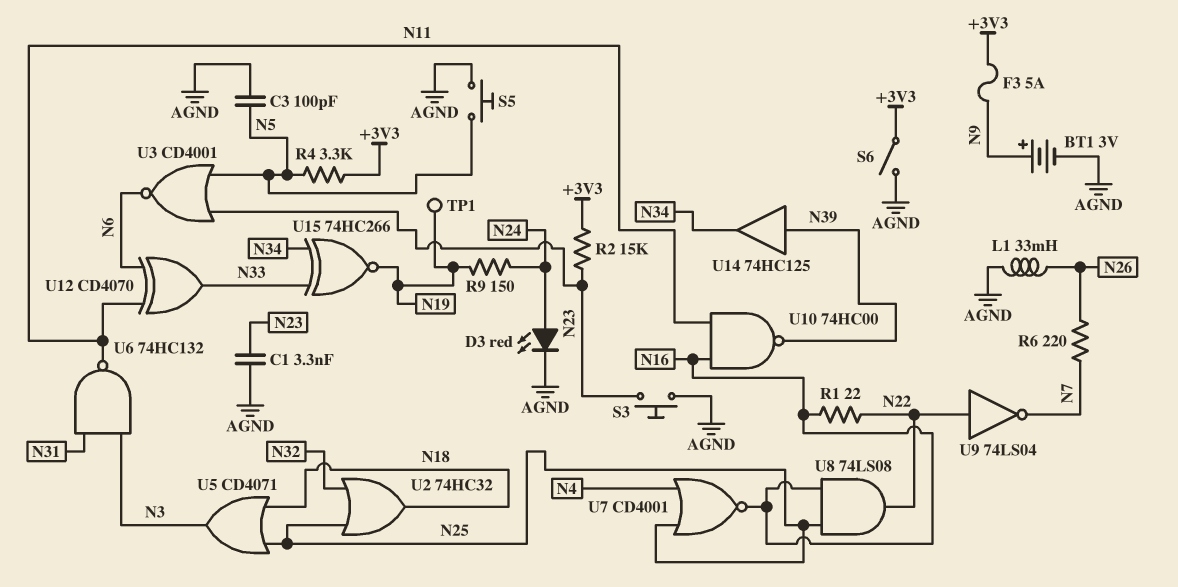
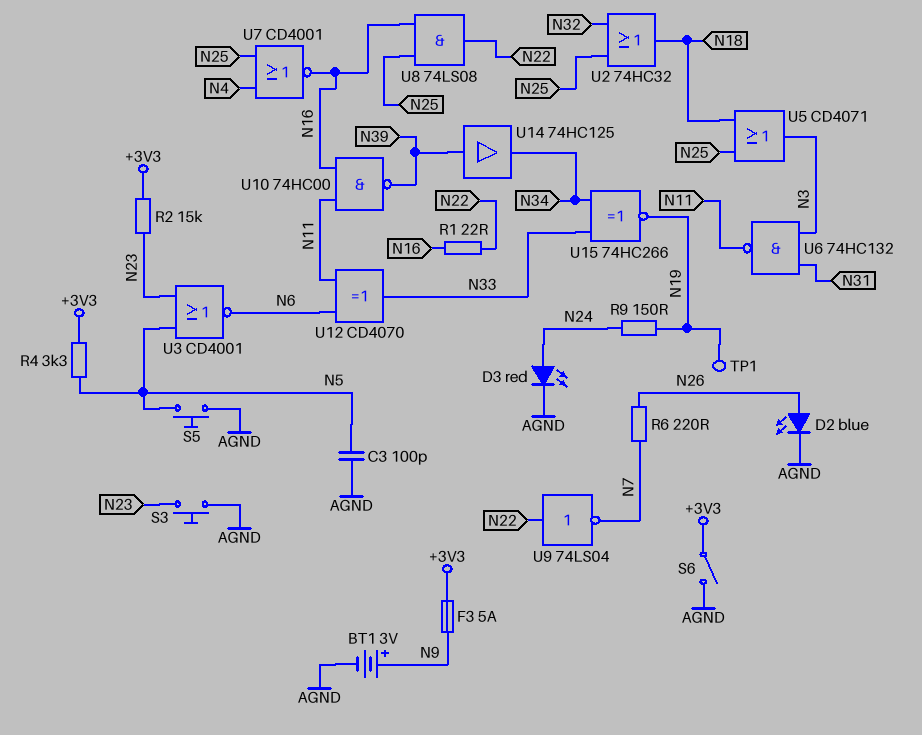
C1: 3.3nF (AGND, N23) -> none
D2: none -> LED blue (A N26, K AGND)
L1: 33mH (AGND, N26) -> none

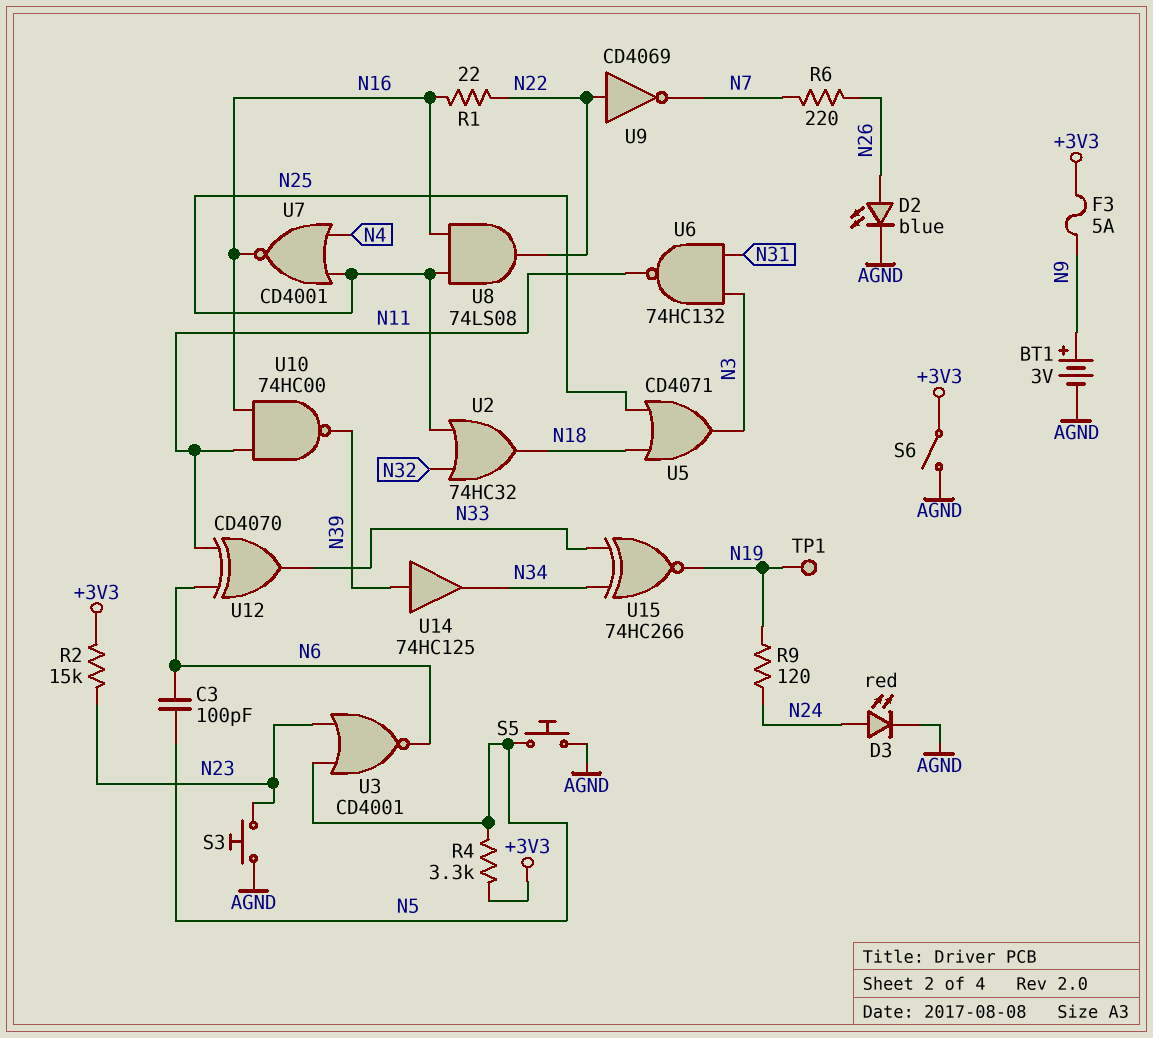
C3: 100pF (AGND, N5) -> 100pF (N5, N6)
R9: 150 (N19, N24) -> 120 (N19, N24)
U9: NOT 74LS04 (in N22, out N7) -> NOT CD4069 (in N22, out N7)

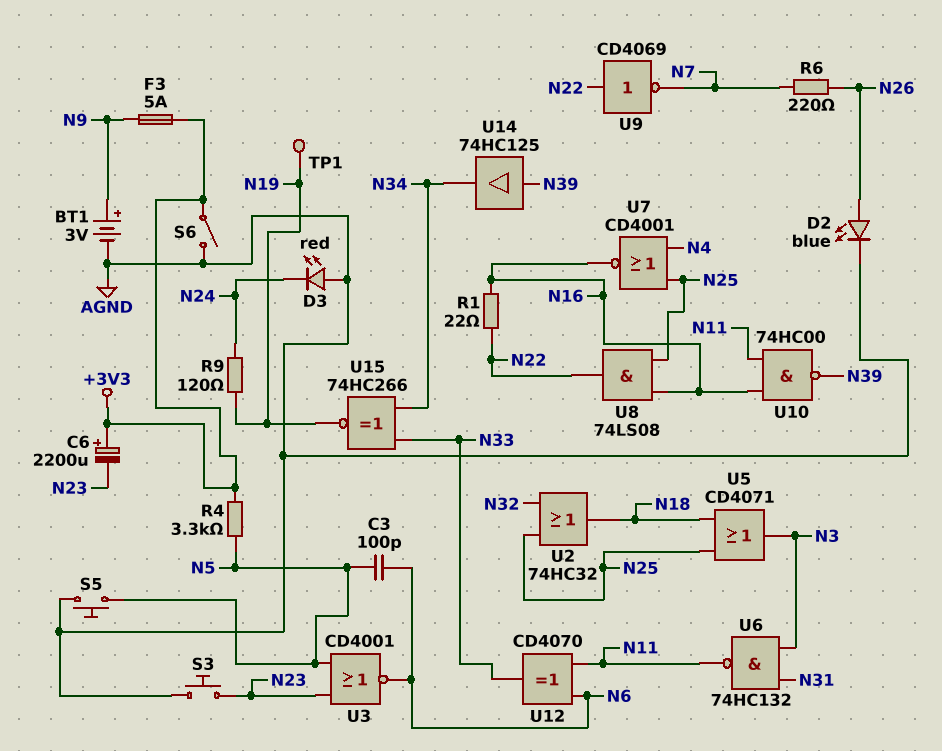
C6: none -> 2200uF (plus +3V3, minus N23)
D3: LED red (A N24, K AGND) -> LED red (A AGND, K N24)
R2: 15k (+3V3, N23) -> none

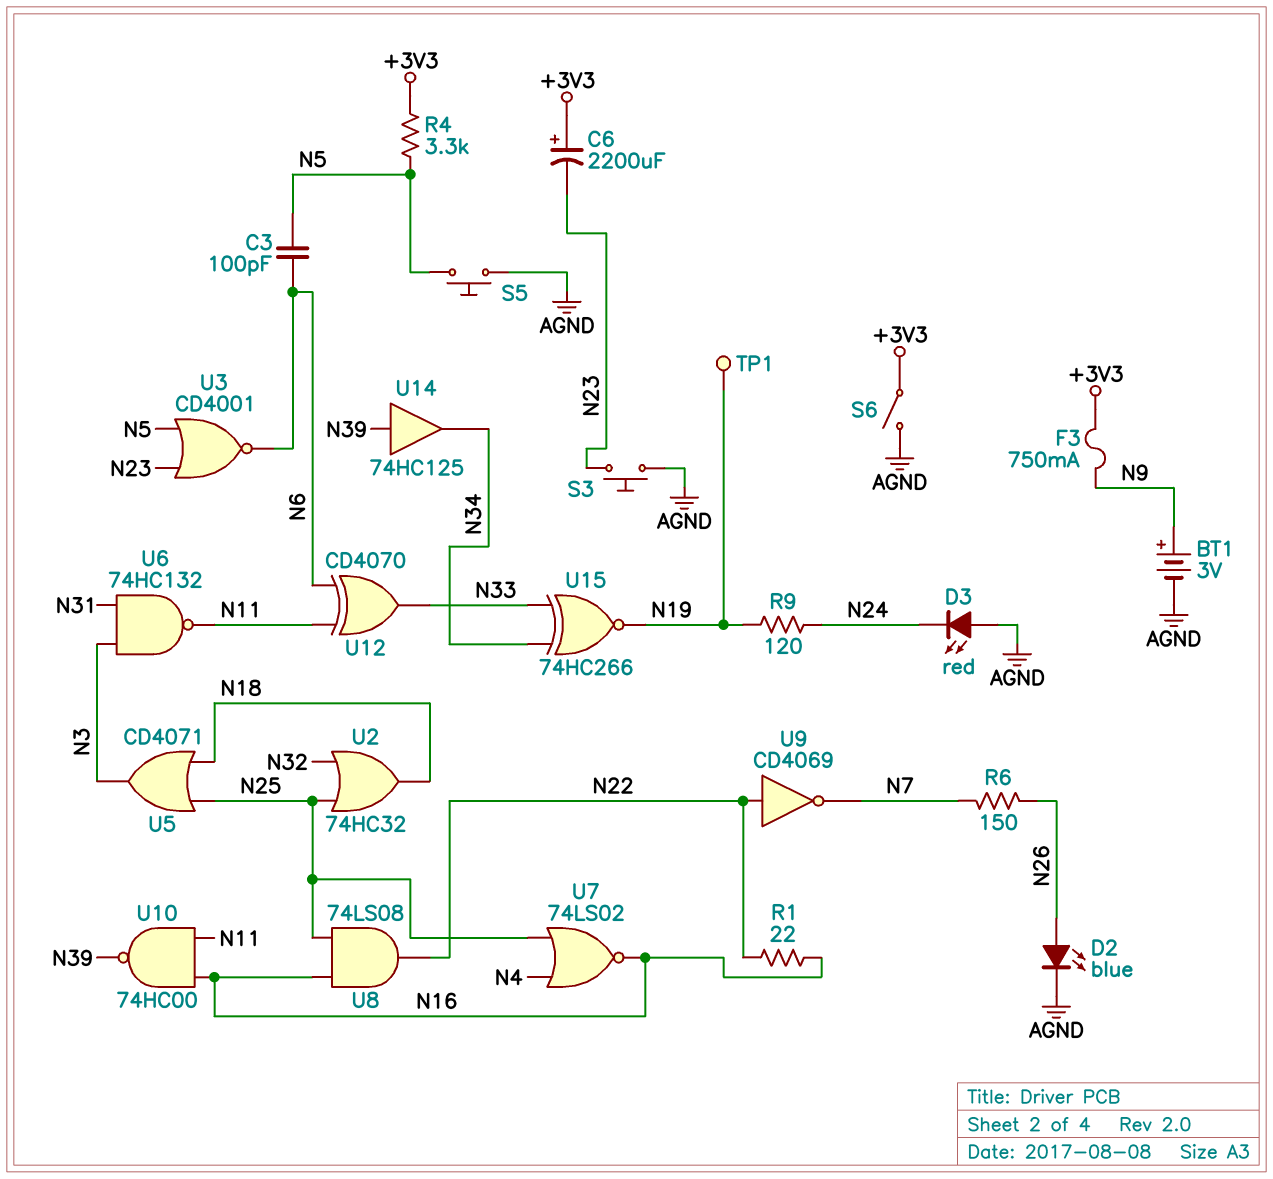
F3: 5A (+3V3, N9) -> 750mA (+3V3, N9)
R6: 220 (N7, N26) -> 150 (N7, N26)
U7: NOR CD4001 (in N4, in N25, out N16) -> NOR 74LS02 (in N4, in N25, out N16)

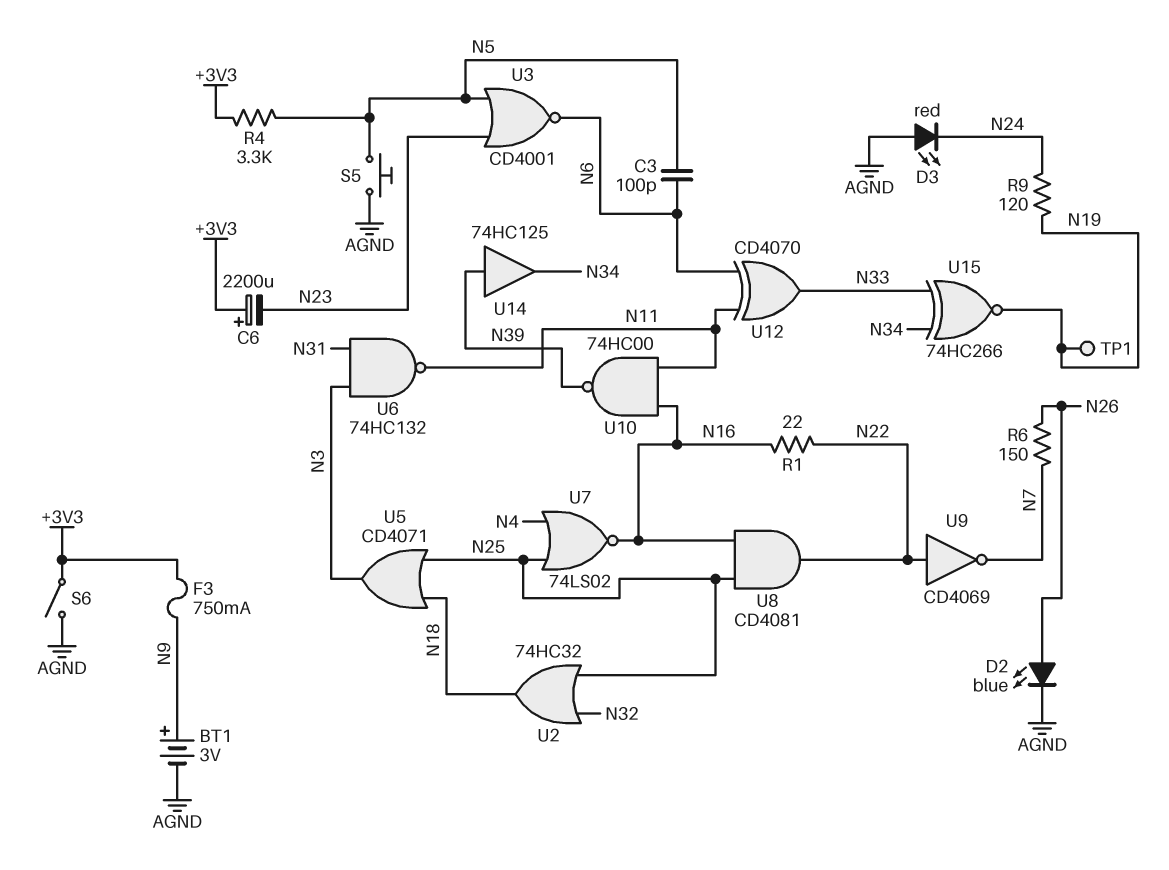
S3: button (AGND, N23) -> none
U8: AND 74LS08 (in N16, in N25, out N22) -> AND CD4081 (in N16, in N25, out N22)

